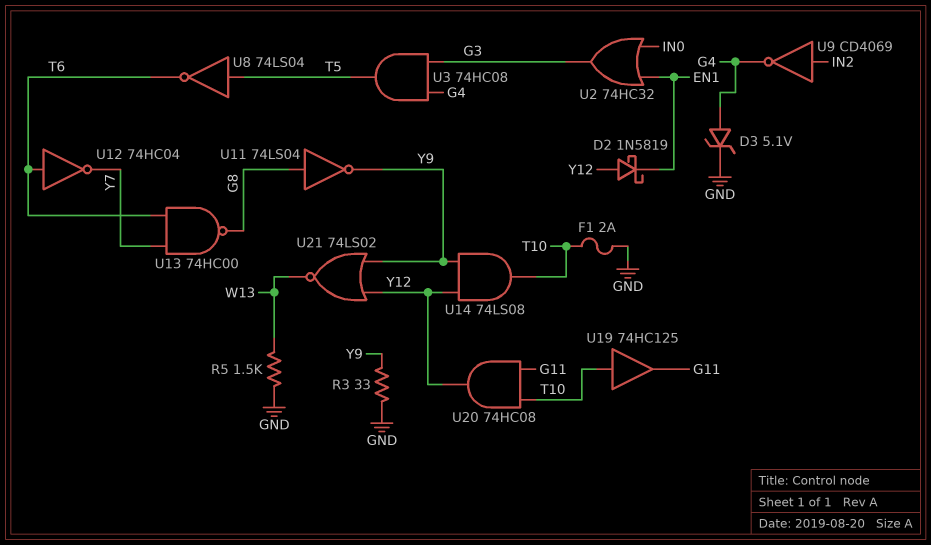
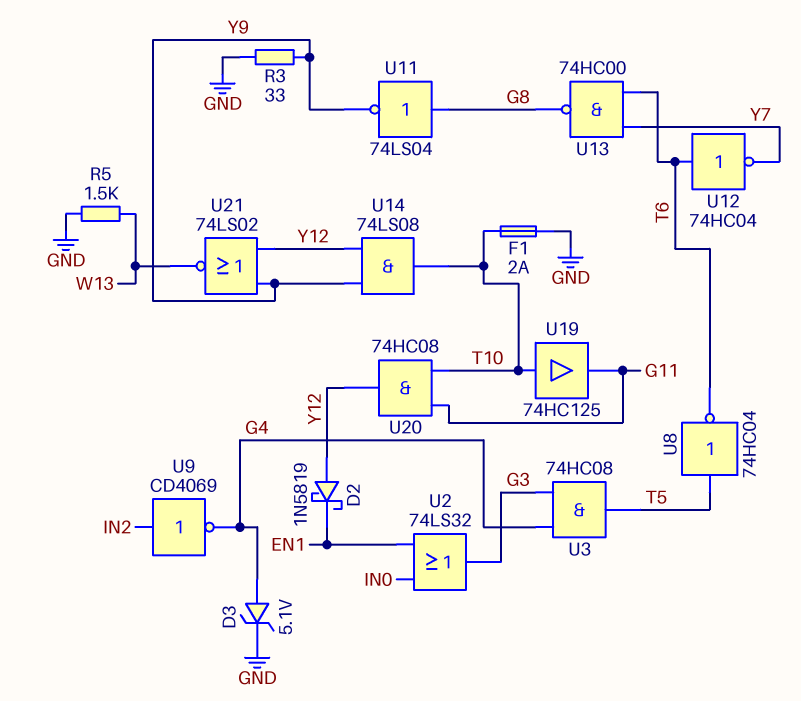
U2: OR 74HC32 (in EN1, in IN0, out G3) -> OR 74LS32 (in EN1, in IN0, out G3)
U8: NOT 74LS04 (in T5, out T6) -> NOT 74HC04 (in T5, out T6)

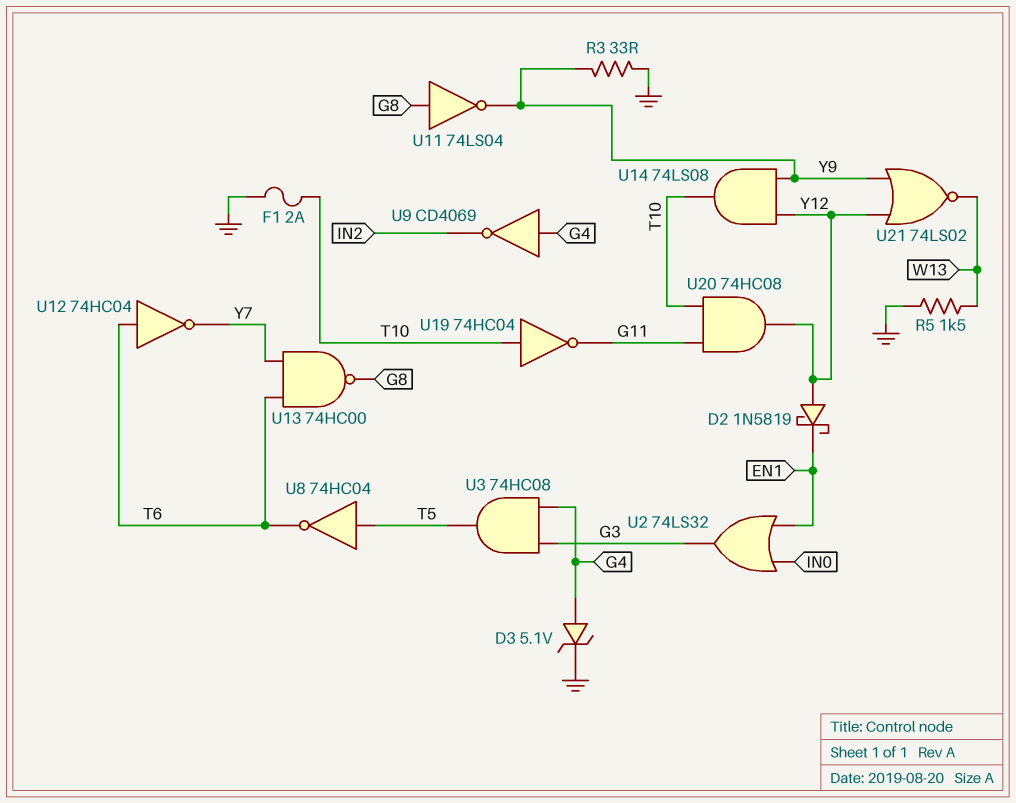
U9: NOT CD4069 (in IN2, out G4) -> NOT CD4069 (in G4, out IN2)
U19: buffer 74HC125 (in T10, out G11) -> NOT 74HC04 (in T10, out G11)

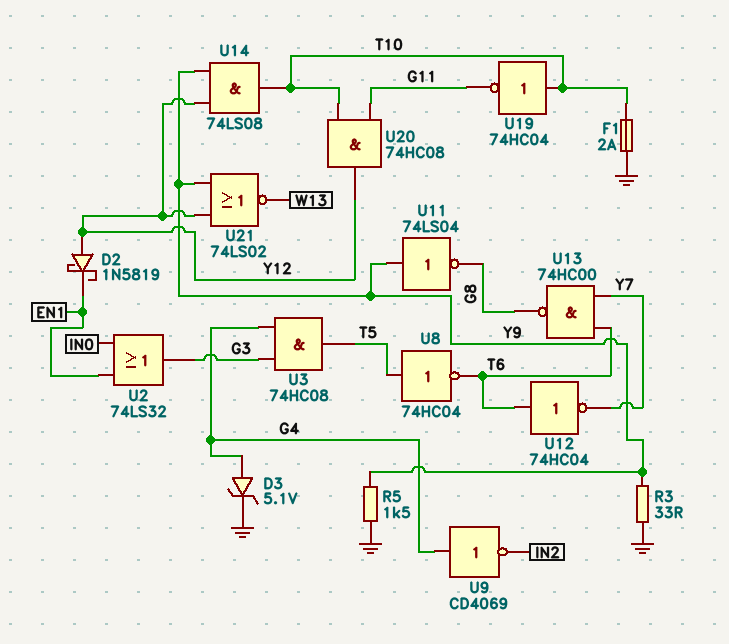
R5: 1.5k (GND, W13) -> 1.5k (GND, Y9)
U11: NOT 74LS04 (in G8, out Y9) -> NOT 74LS04 (in Y9, out G8)

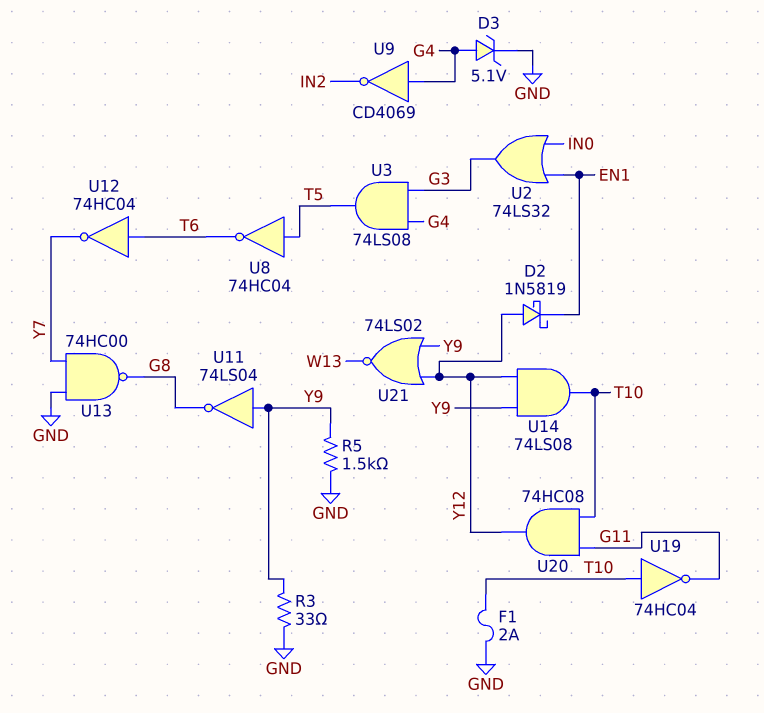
U3: AND 74HC08 (in G3, in G4, out T5) -> AND 74LS08 (in G3, in G4, out T5)
U13: NAND 74HC00 (in T6, in Y7, out G8) -> NAND 74HC00 (in GND, in Y7, out G8)

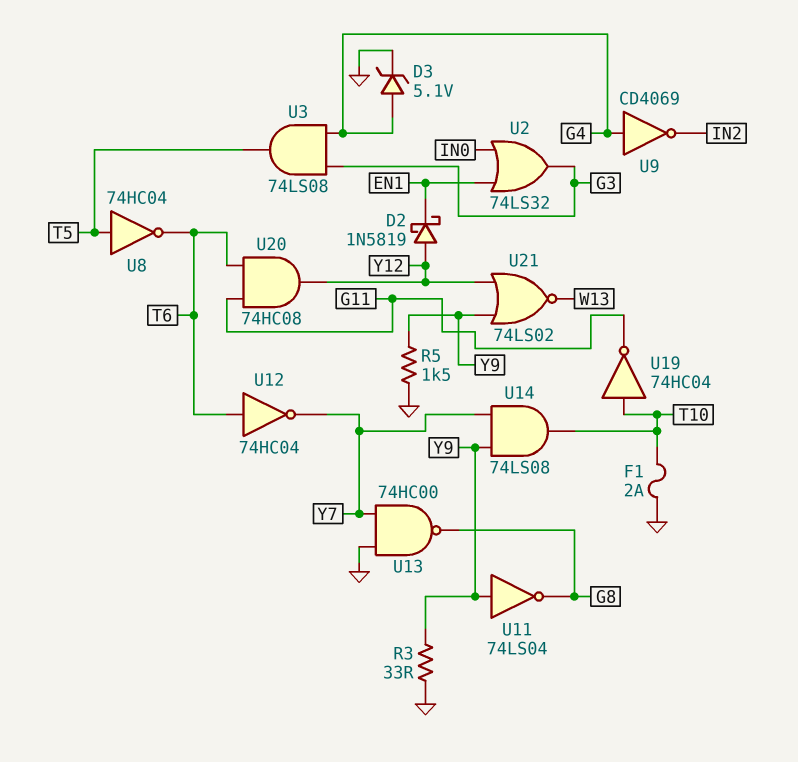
U14: AND 74LS08 (in Y9, in Y12, out T10) -> AND 74LS08 (in Y7, in Y9, out T10)
U20: AND 74HC08 (in G11, in T10, out Y12) -> AND 74HC08 (in G11, in T6, out Y12)

